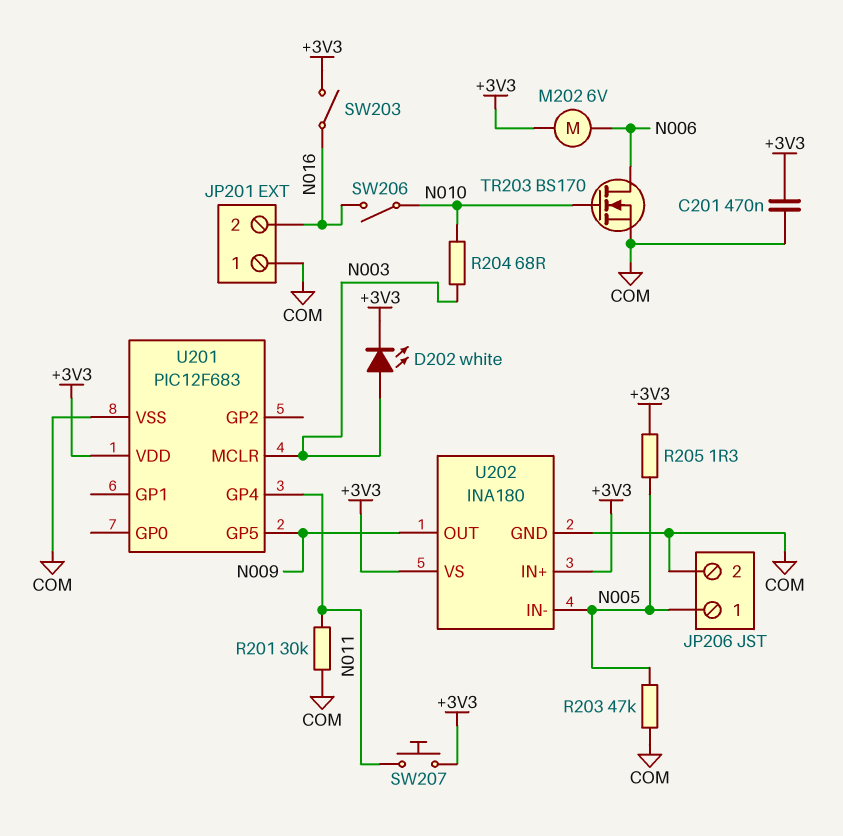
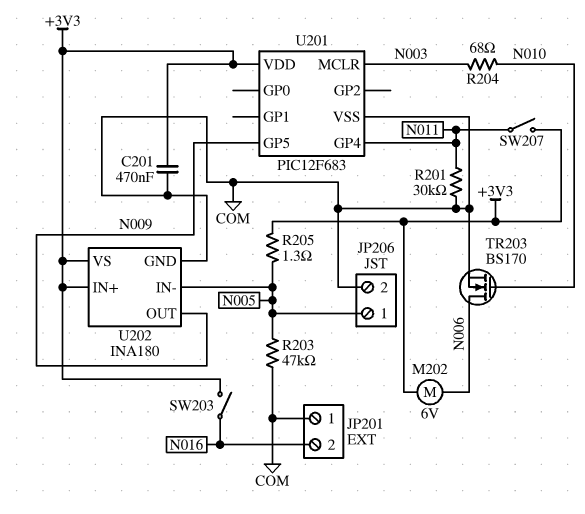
D202: LED white (A N003, K +3V3) -> none
SW206: switch (N010, N016) -> none
SW207: button (+3V3, N011) -> switch (+3V3, N011)

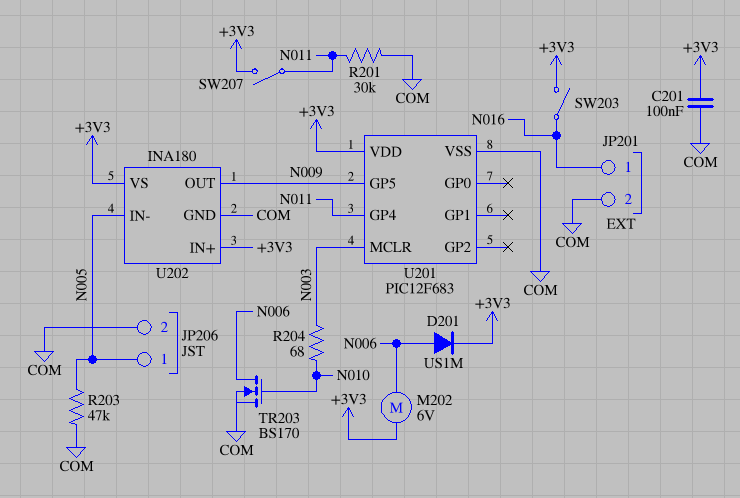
C201: 470nF (+3V3, COM) -> 100nF (+3V3, COM)
D201: none -> diode US1M (A N006, K +3V3)
JP201 pin 1: COM -> N016
JP201 pin 2: N016 -> COM
R205: 1.3 (+3V3, N005) -> none

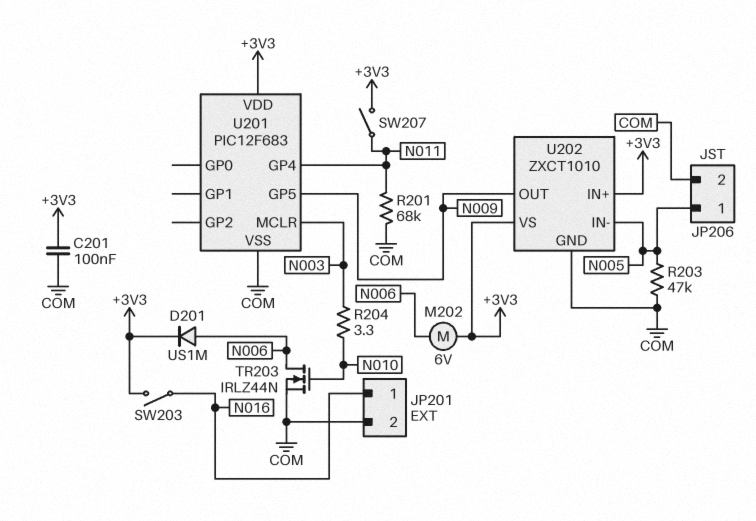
R201: 30k (COM, N011) -> 68k (COM, N011)
R204: 68 (N003, N010) -> 3.3 (N003, N010)
TR203: NMOS BS170 (G N010, D N006, S COM) -> NMOS IRLZ44N (G N010, D N006, S COM)
U202: INA180 -> ZXCT1010

